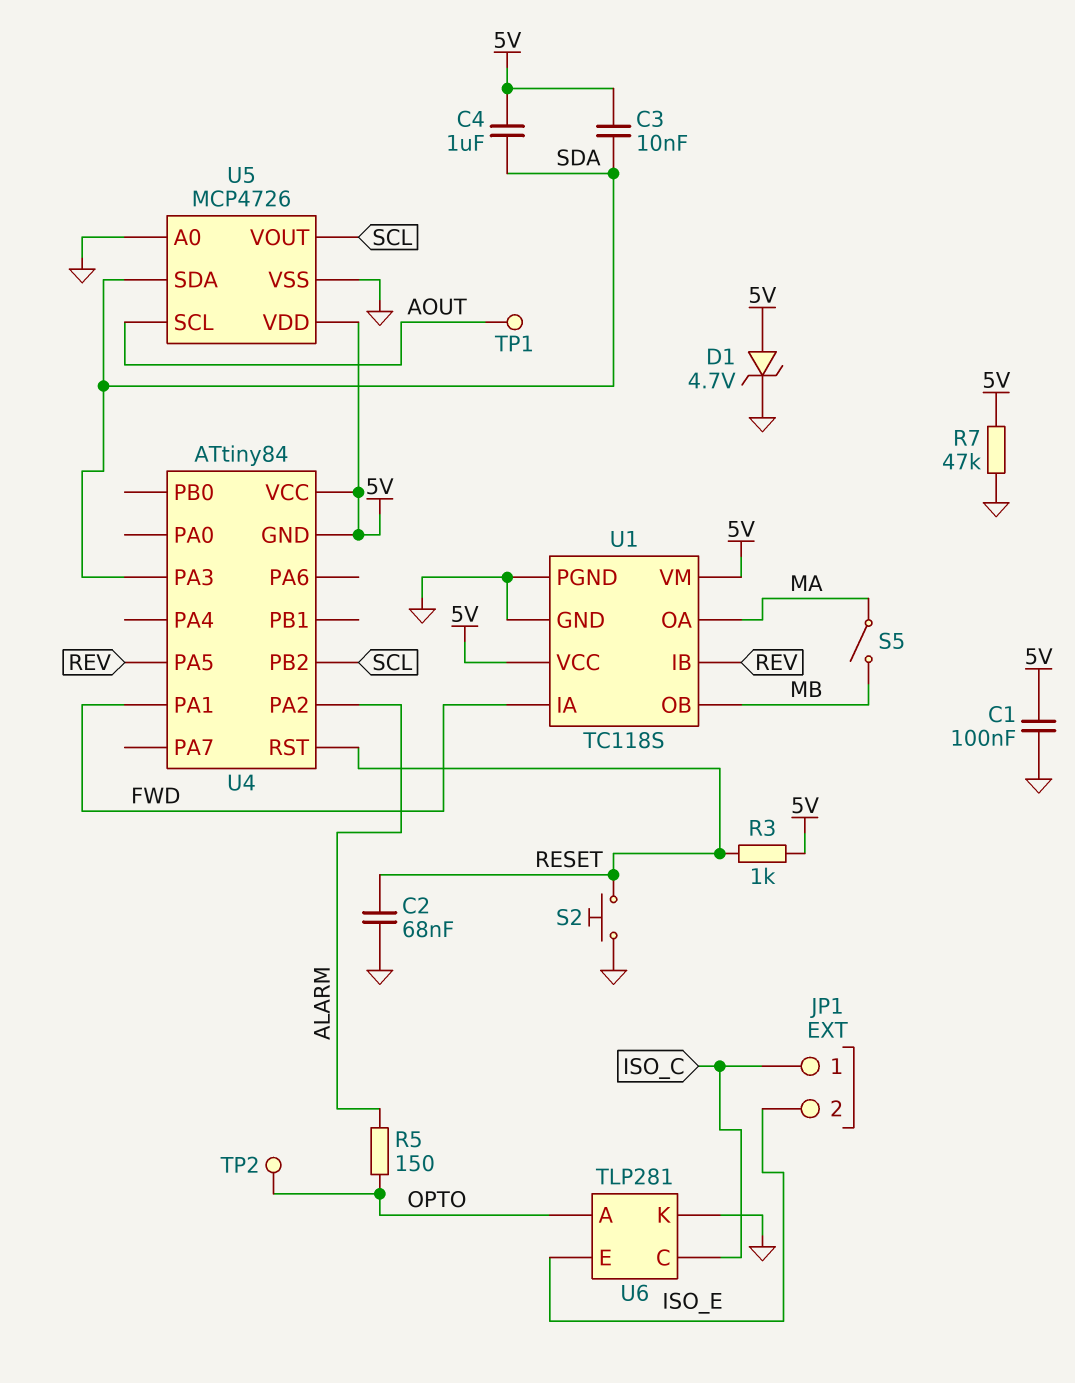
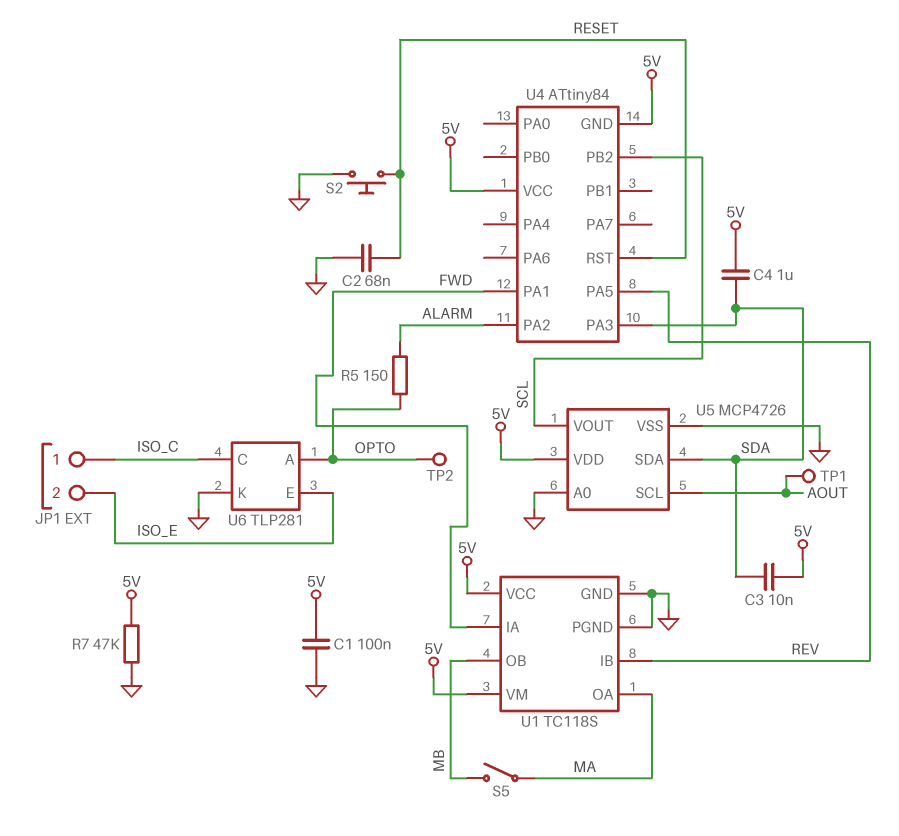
D1: zener 4.7V (A 5V, K GND) -> none
R3: 1k (5V, RESET) -> none

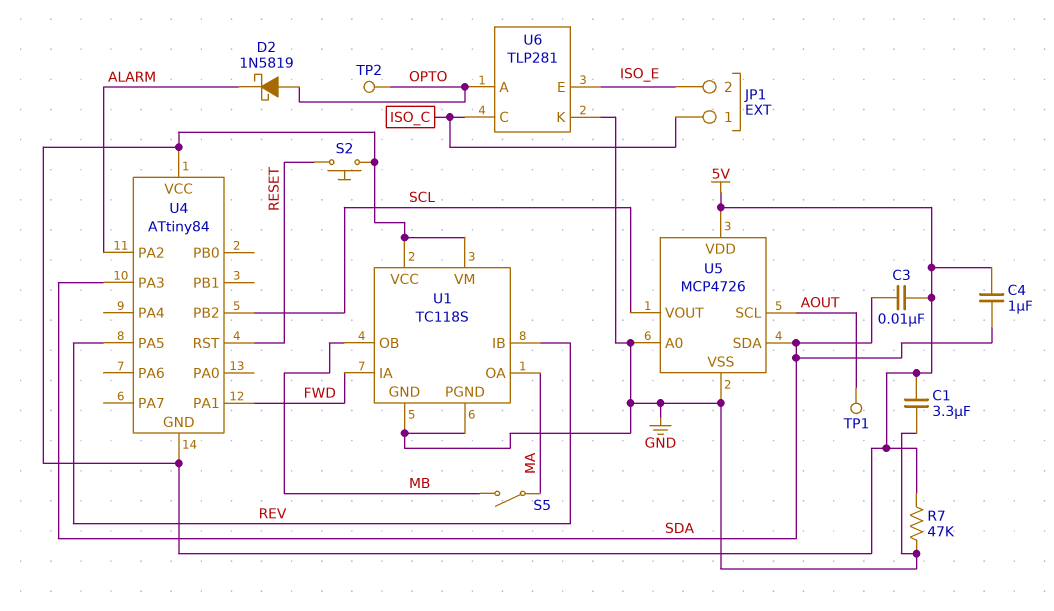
C1: 100nF (5V, GND) -> 3.3uF (5V, GND)
C2: 68nF (GND, RESET) -> none
D2: none -> schottky 1N5819 (A OPTO, K ALARM)
R5: 150 (ALARM, OPTO) -> none
S2: button (GND, RESET) -> button (5V, RESET)

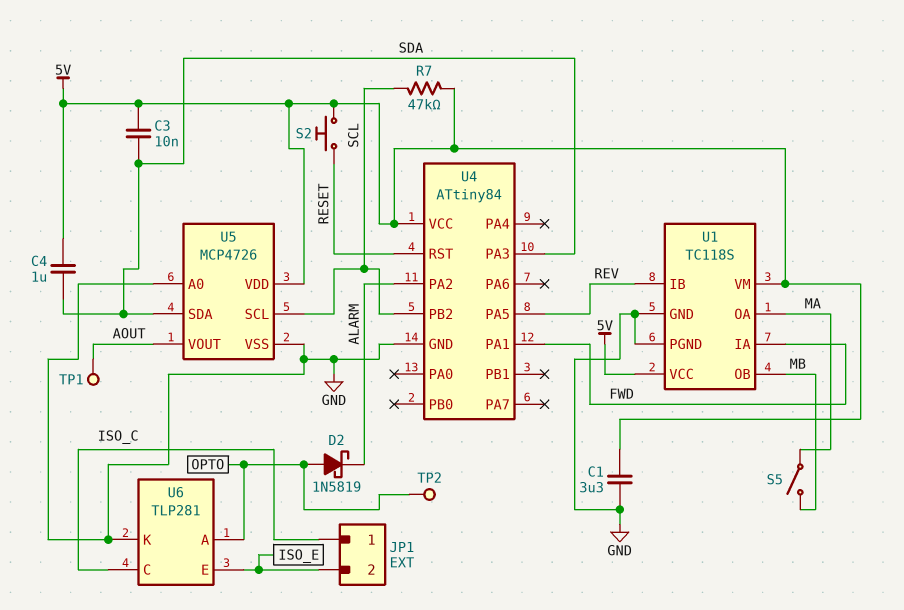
R7: 47k (5V, GND) -> 47k (5V, SCL)
U4 pin GND: 5V -> GND
U5 pin SCL: AOUT -> SCL
U5 pin VOUT: SCL -> AOUT

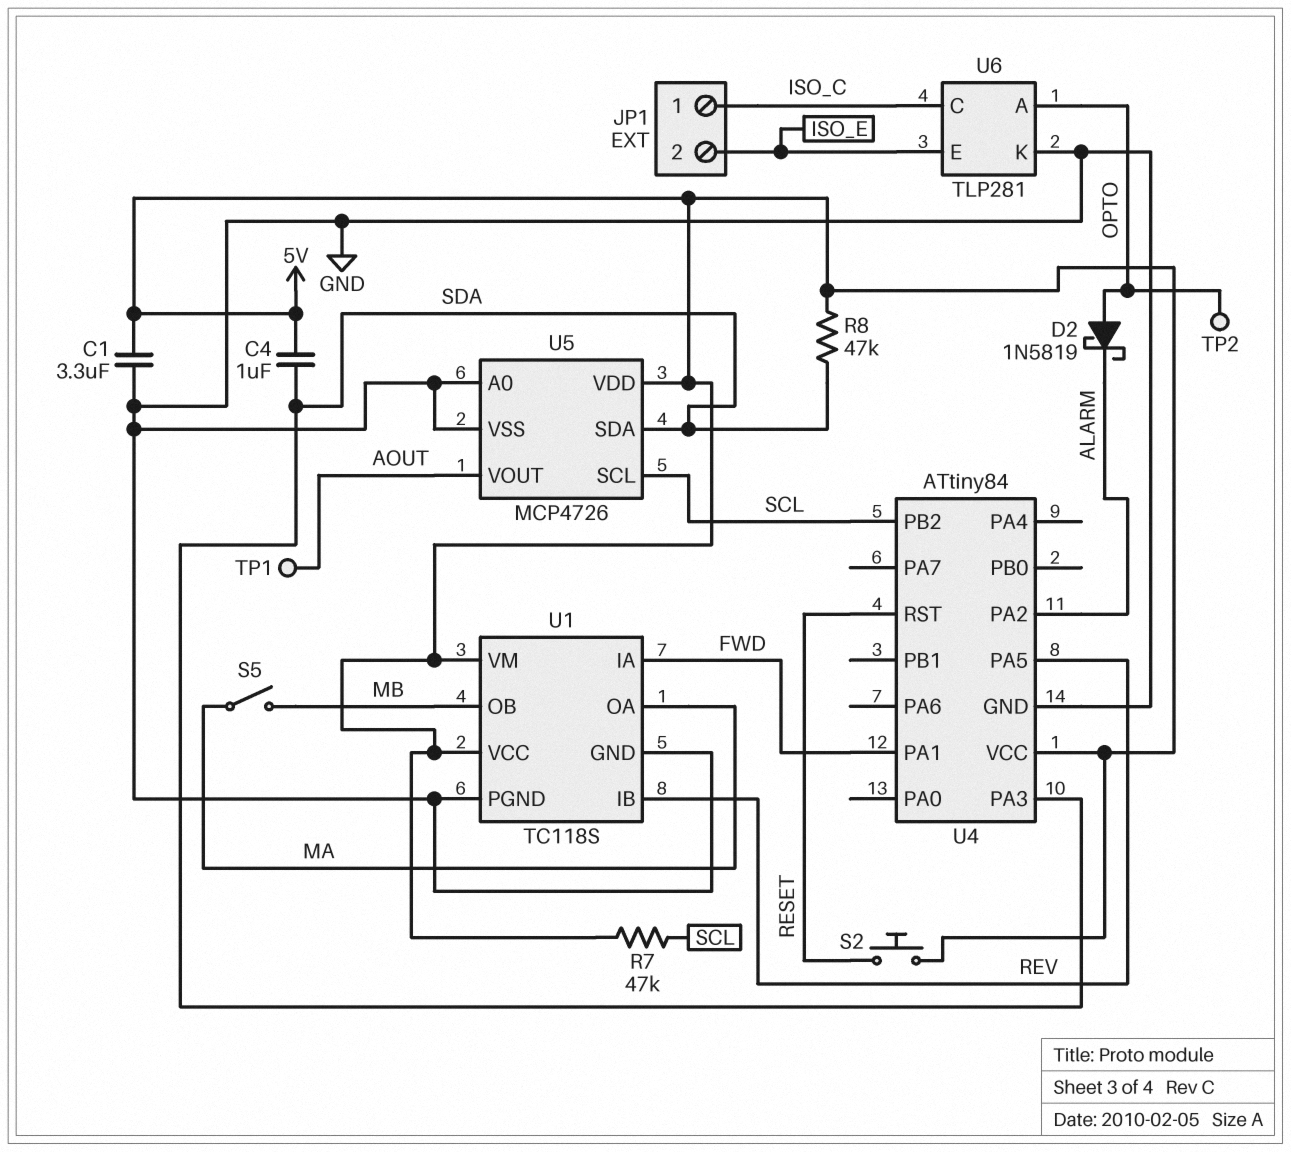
C3: 10nF (5V, SDA) -> none
R8: none -> 47k (5V, SDA)

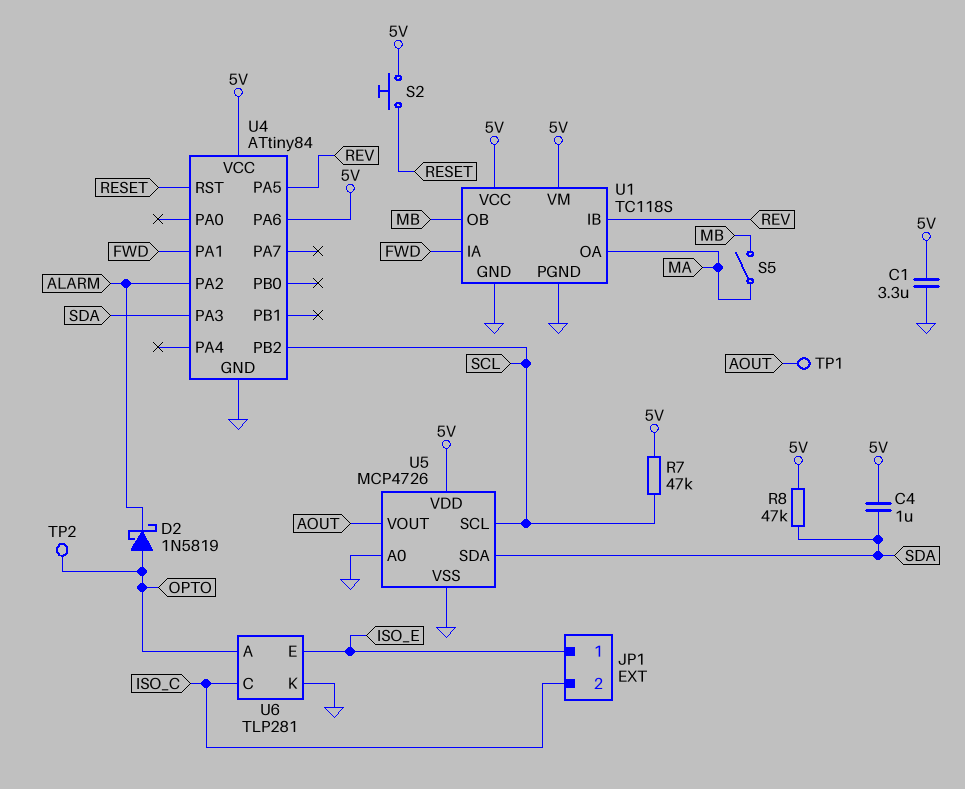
JP1 pin 1: ISO_C -> ISO_E
JP1 pin 2: ISO_E -> ISO_C
U4 pin PA6: none -> 5V

